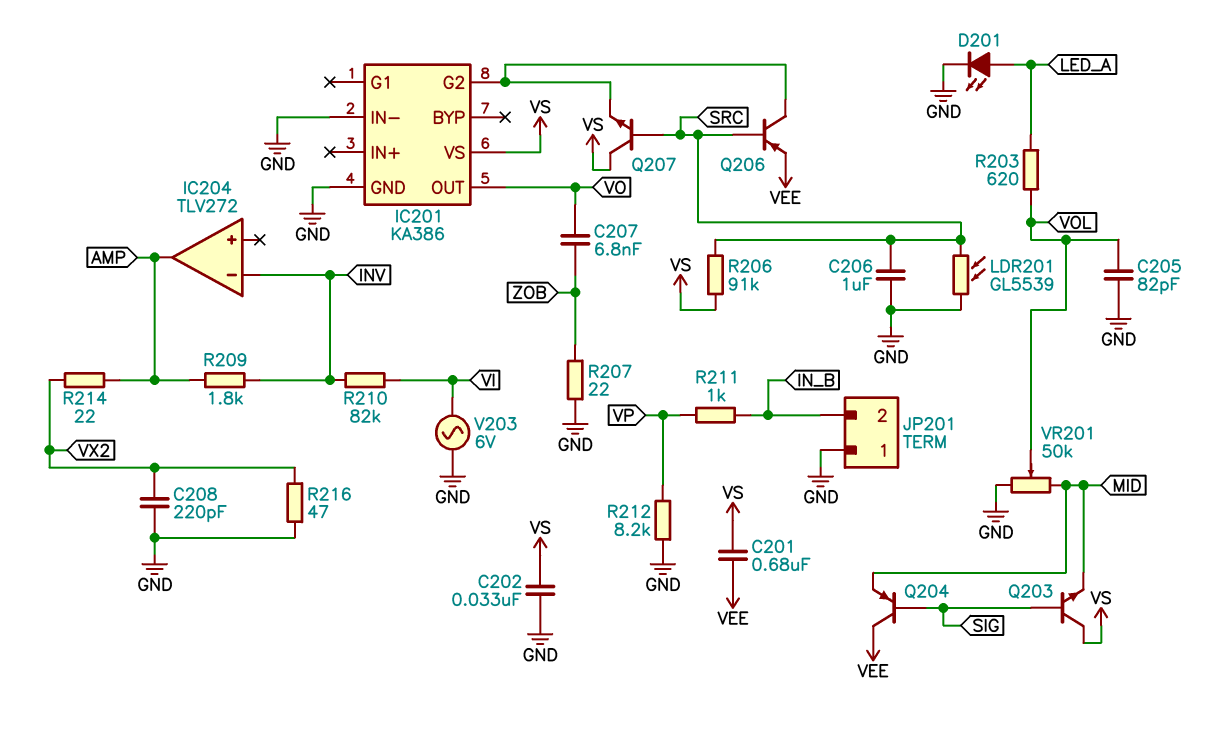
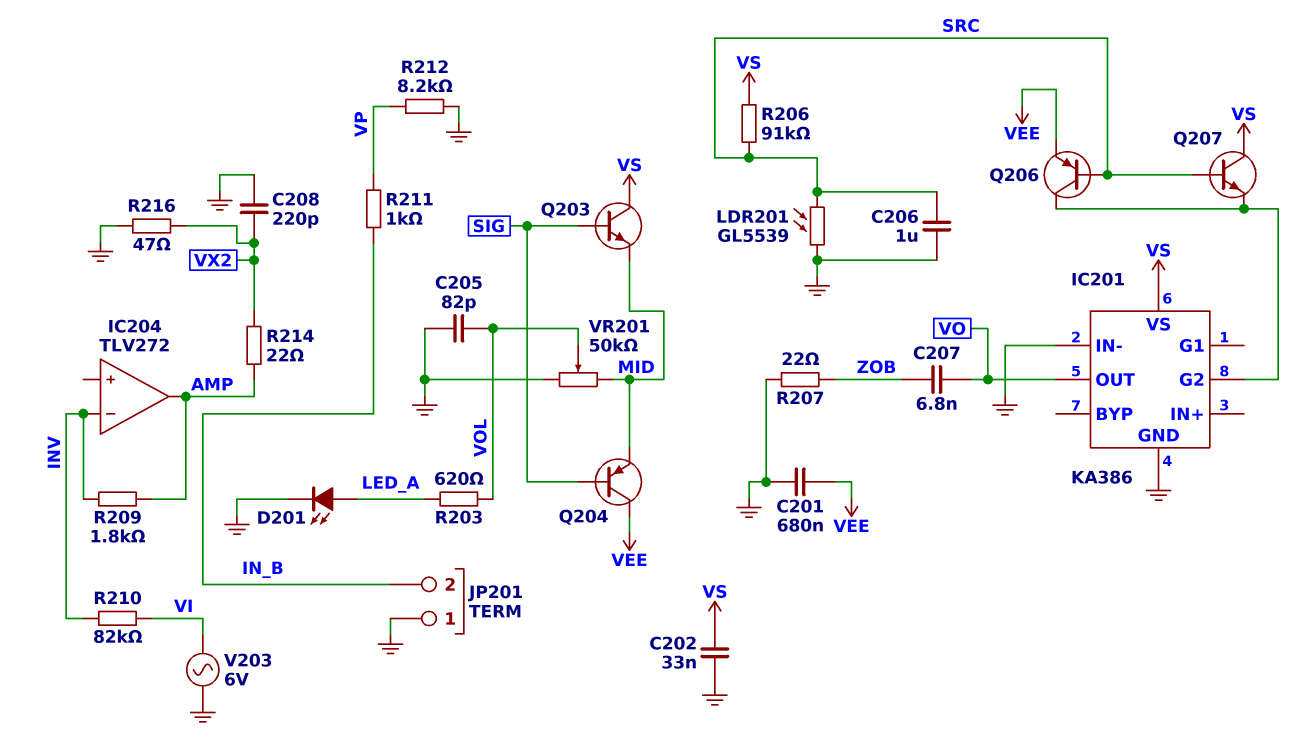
C201: 680nF (VEE, VS) -> 680nF (GND, VEE)

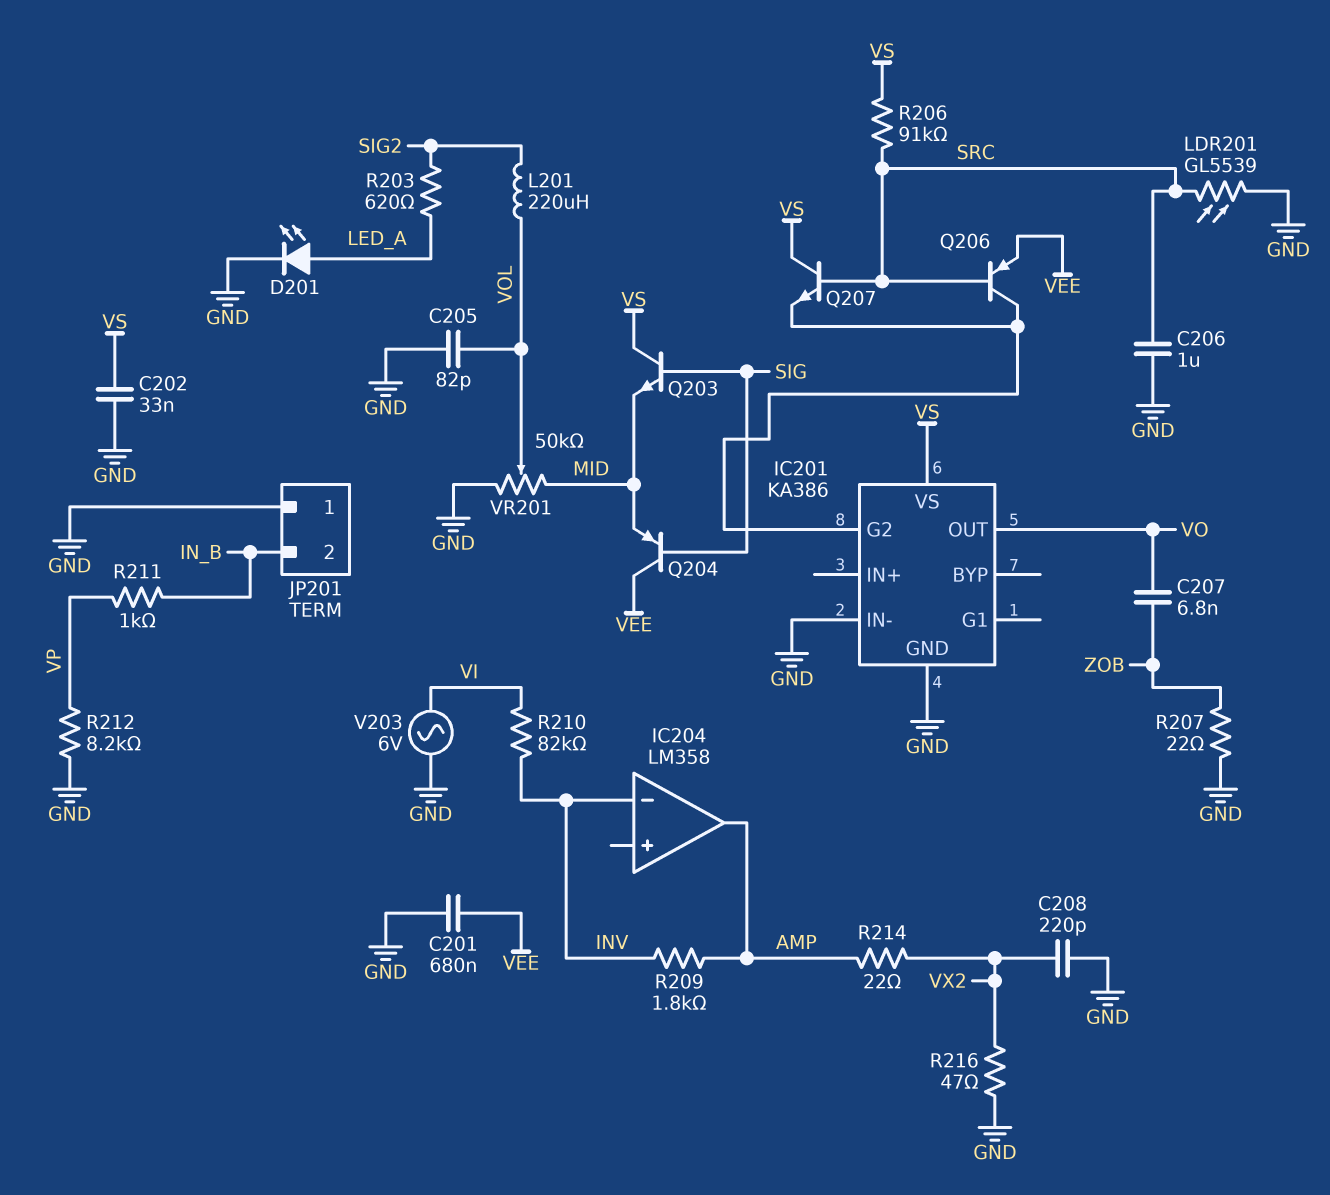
IC204: TLV272 -> LM358
L201: none -> 220uH (SIG2, VOL)
R203: 620 (LED_A, VOL) -> 620 (LED_A, SIG2)

